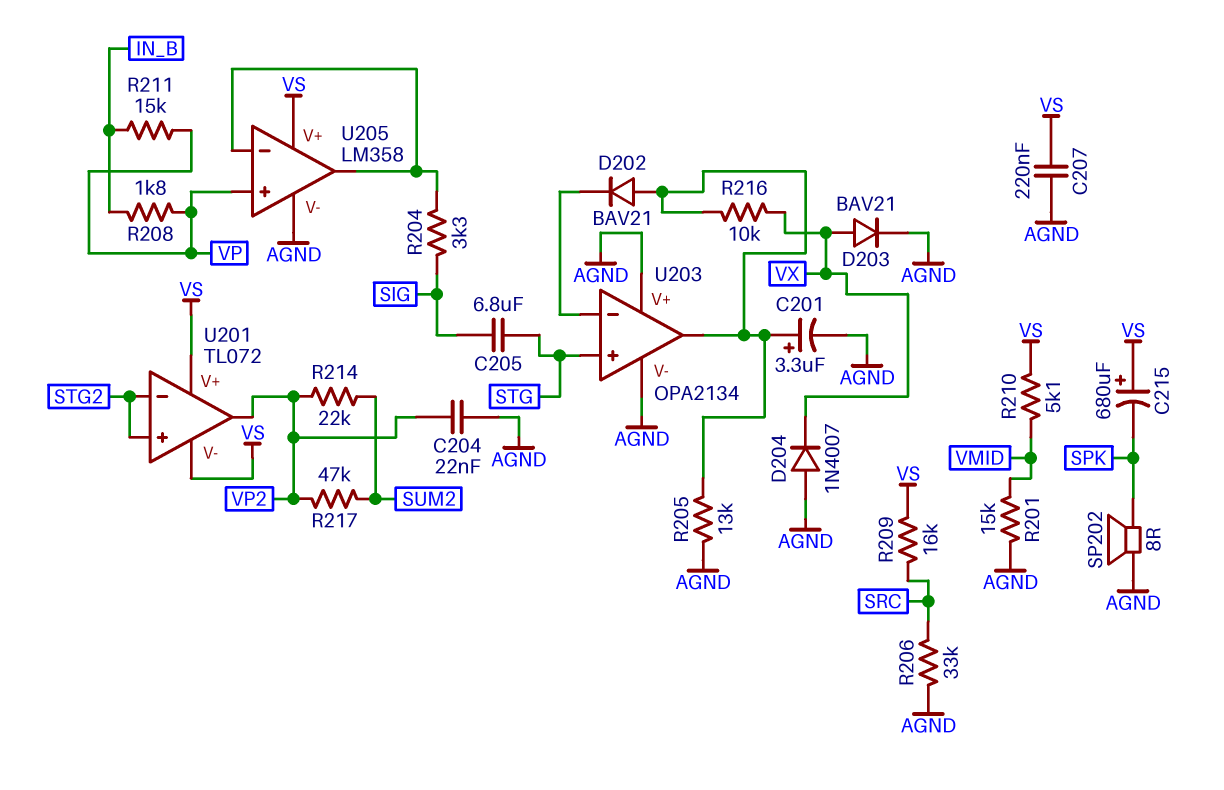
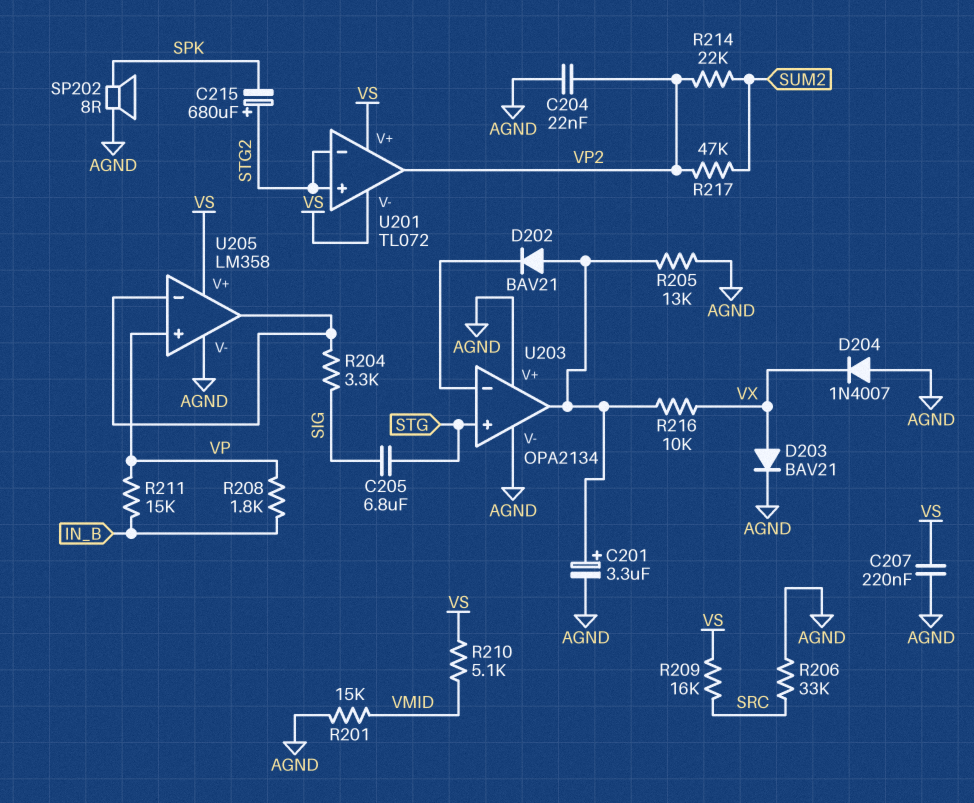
C215: 680uF (plus VS, minus SPK) -> 680uF (plus STG2, minus SPK)

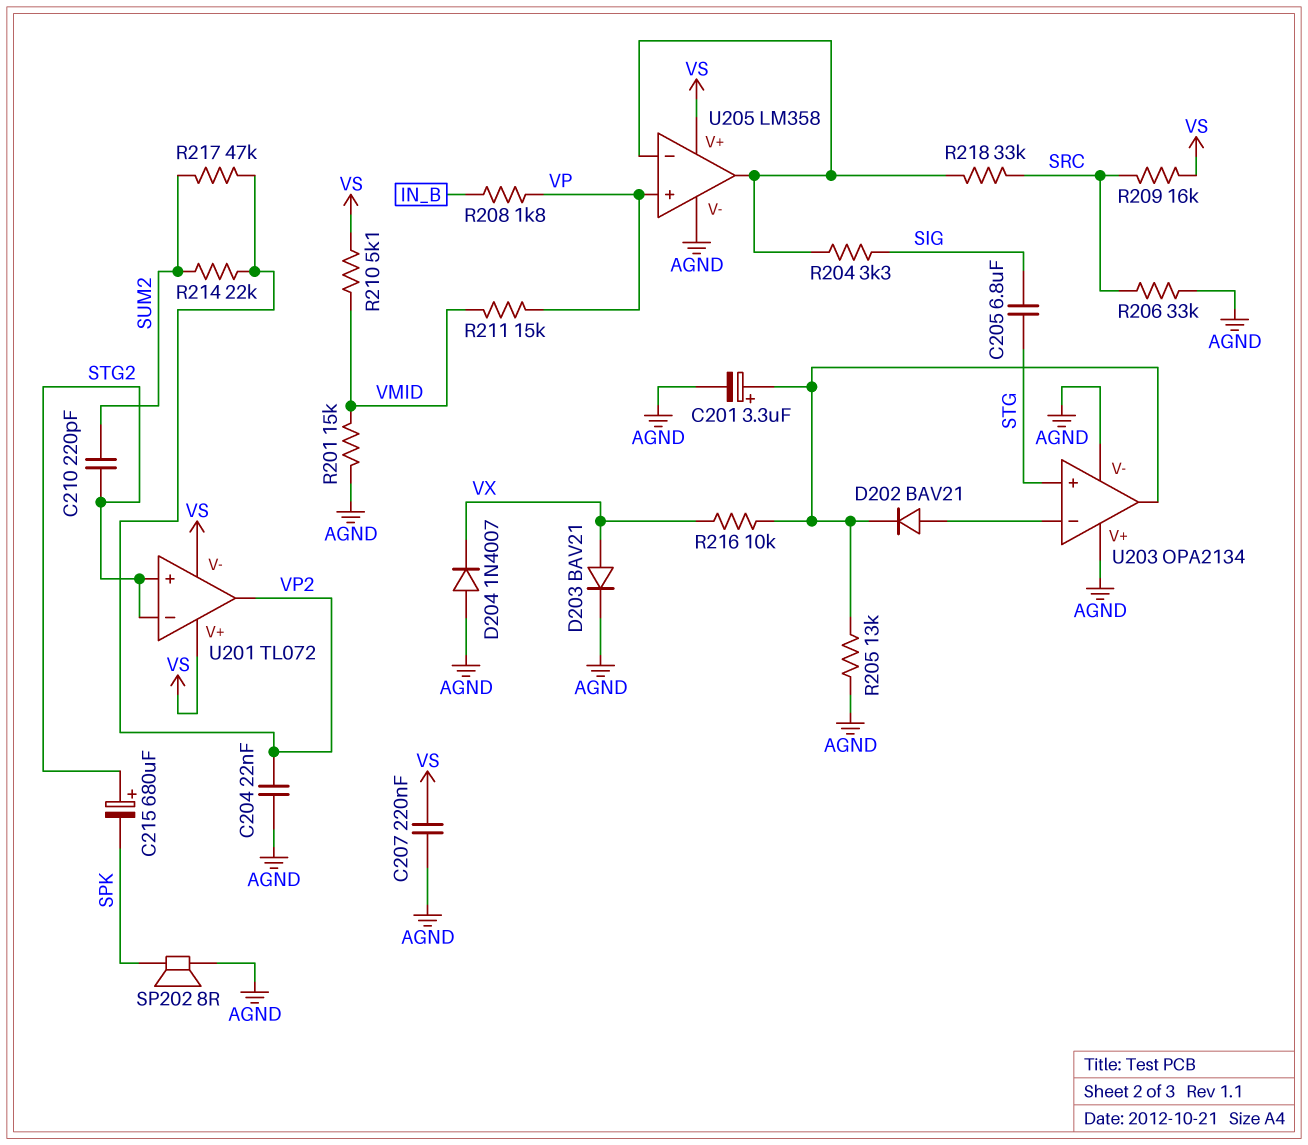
C210: none -> 220pF (STG2, SUM2)
D202: diode BAV21 (A U203/out, K U203/in-) -> diode BAV21 (A U203/in-, K U203/out)
R211: 15k (IN_B, VP) -> 15k (VMID, VP)
R218: none -> 33k (SRC, U205/in-)

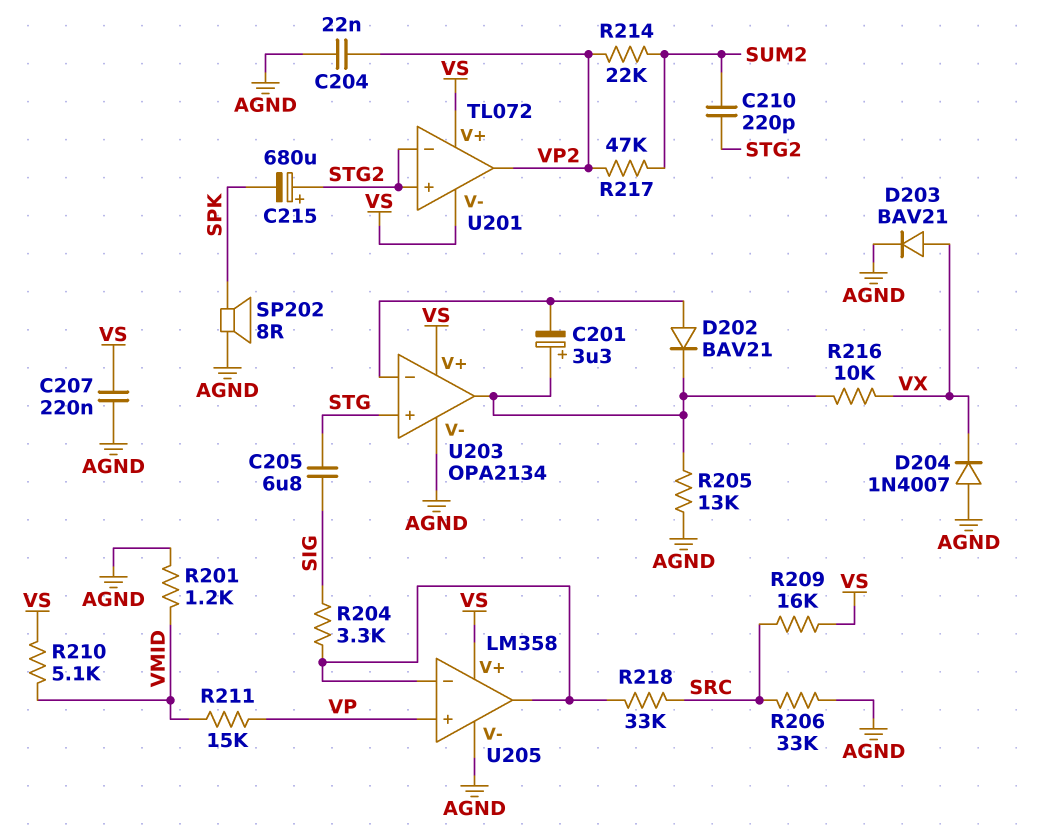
C201: 3.3uF (plus U203/out, minus AGND) -> 3.3uF (plus U203/out, minus U203/in-)
R201: 15k (AGND, VMID) -> 1.2k (AGND, VMID)
R208: 1.8k (IN_B, VP) -> none
U203 pin V+: AGND -> VS

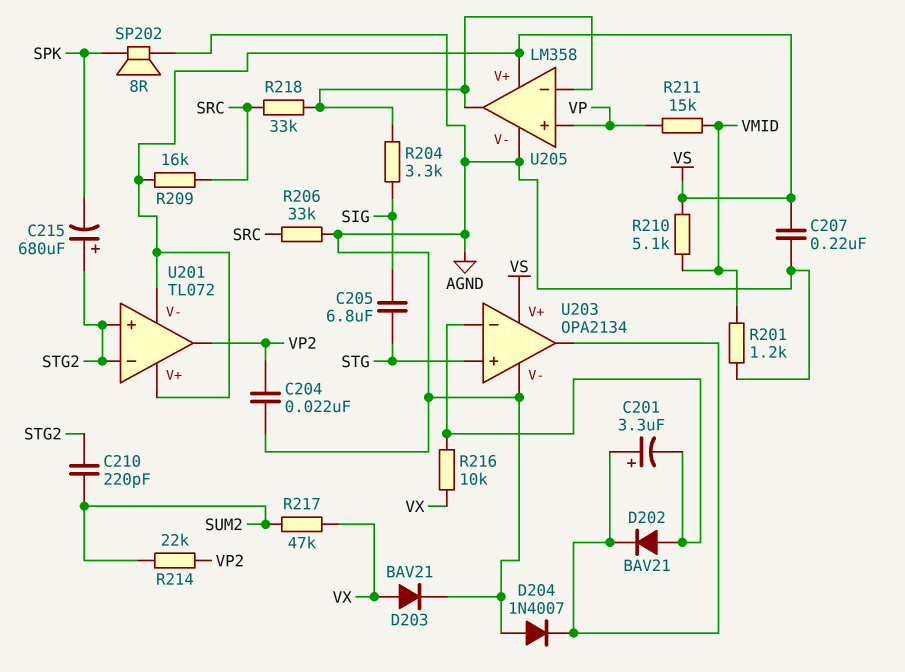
D204: diode 1N4007 (A AGND, K VX) -> diode 1N4007 (A AGND, K U203/out)
R205: 13k (AGND, U203/out) -> none
R216: 10k (U203/out, VX) -> 10k (U203/in-, VX)
R217: 47k (SUM2, VP2) -> 47k (SUM2, VX)

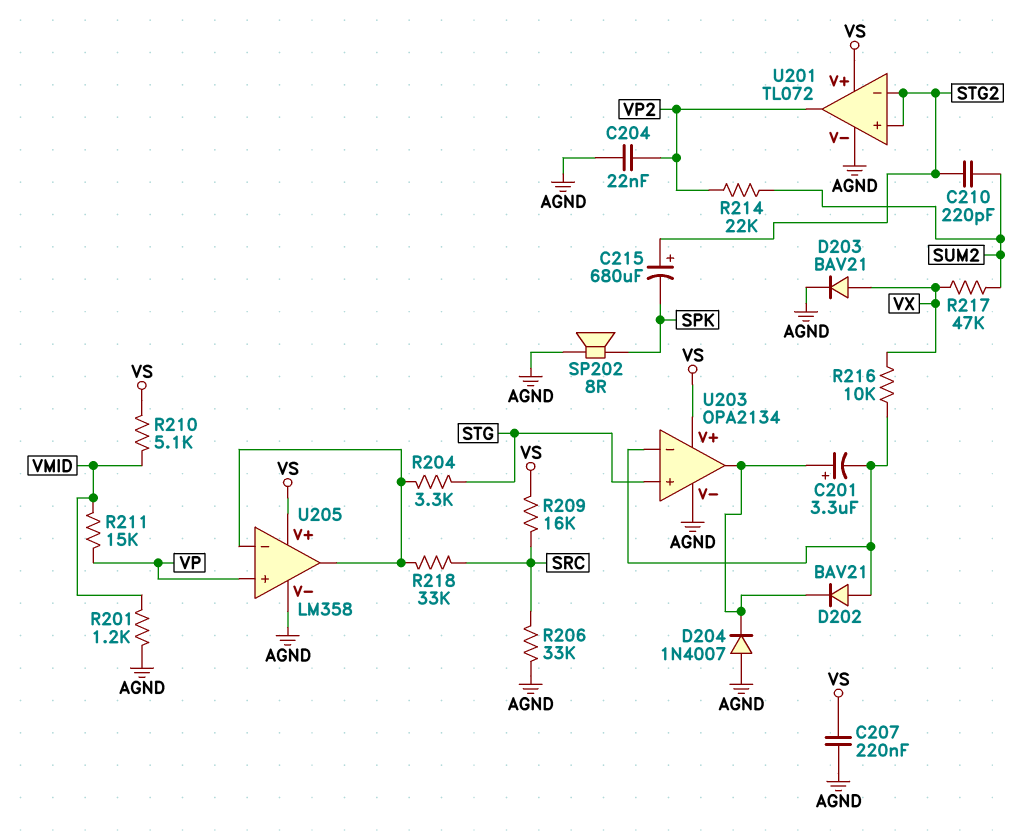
C205: 6.8uF (SIG, STG) -> none
R204: 3.3k (SIG, U205/in-) -> 3.3k (STG, U205/in-)
U201 pin V-: VS -> AGND

